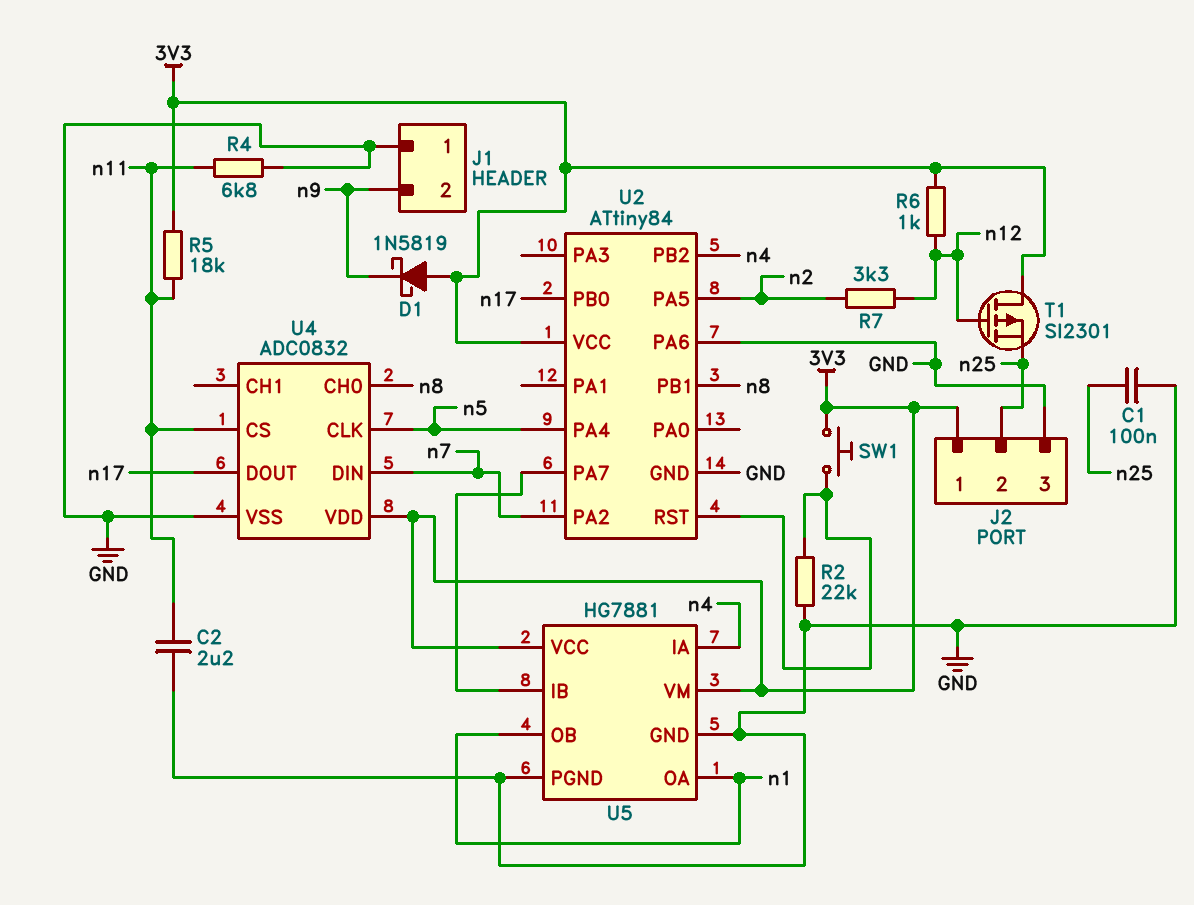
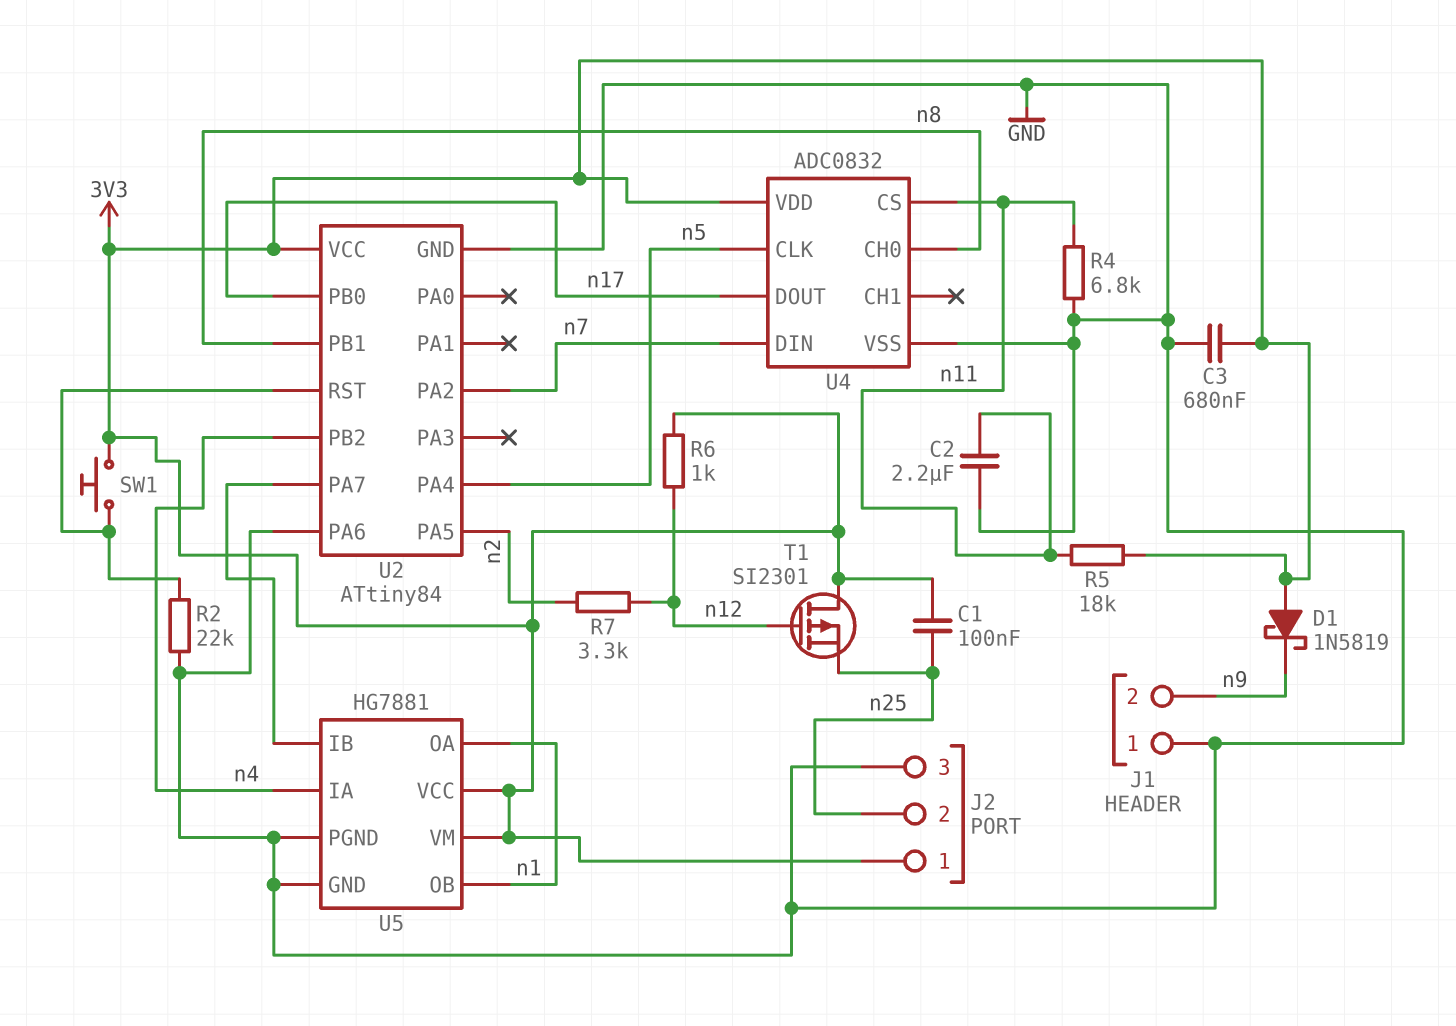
C1: 100nF (GND, n25) -> 100nF (3V3, n25)
C3: none -> 680nF (3V3, GND)

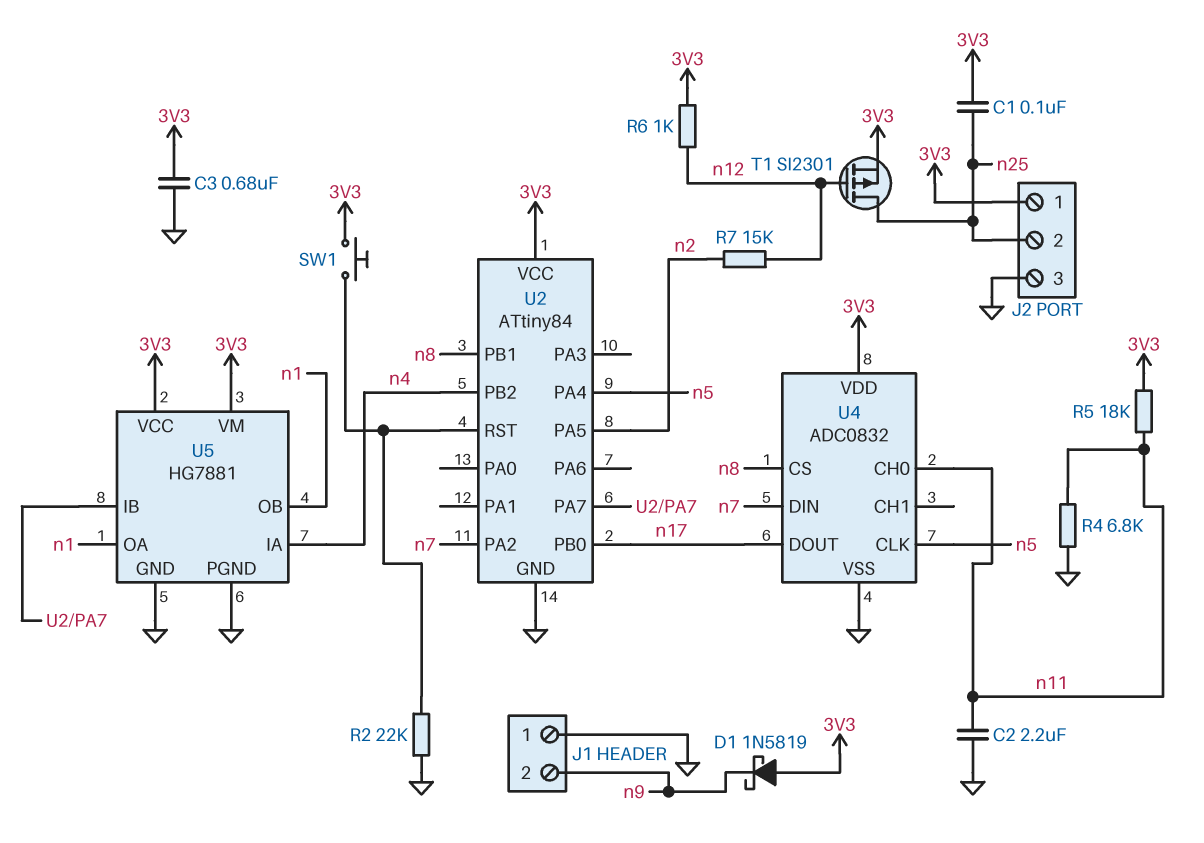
R7: 3.3k (n2, n12) -> 15k (n2, n12)
T1: PMOS SI2301 (G n12, D 3V3, S n25) -> PMOS SI2301 (G n12, D n25, S 3V3)
U2 pin PA6: GND -> none
U4 pin CH0: n8 -> n11
U4 pin CS: n11 -> n8

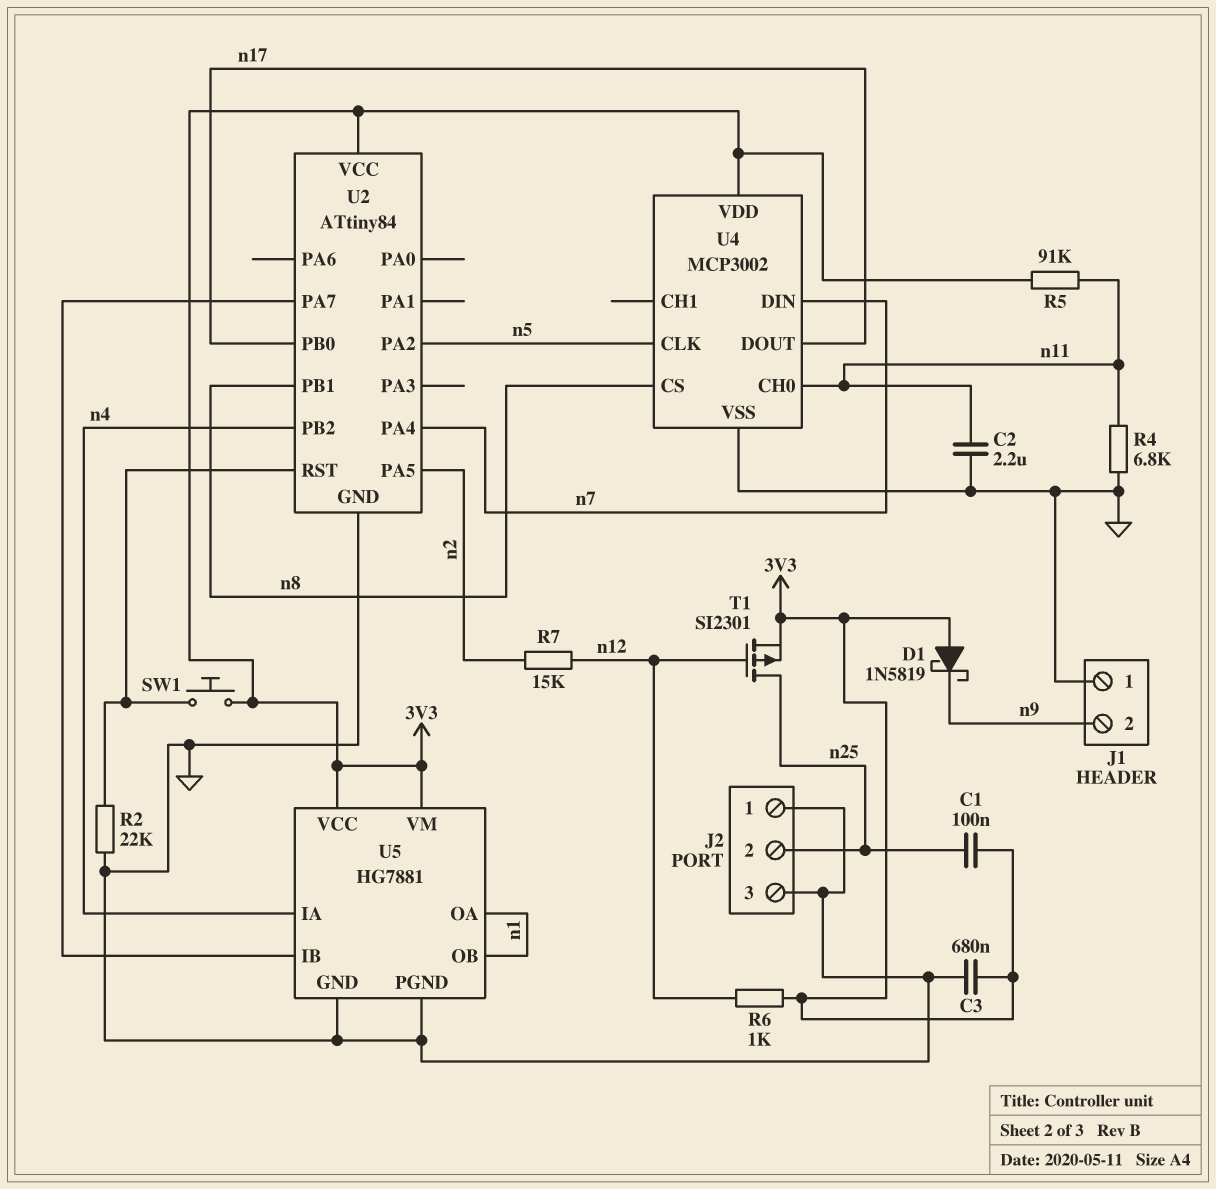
J2 pin 1: 3V3 -> GND
R5: 18k (3V3, n11) -> 91k (3V3, n11)
U2 pin PA2: n7 -> n5
U2 pin PA4: n5 -> n7
U4: ADC0832 -> MCP3002

